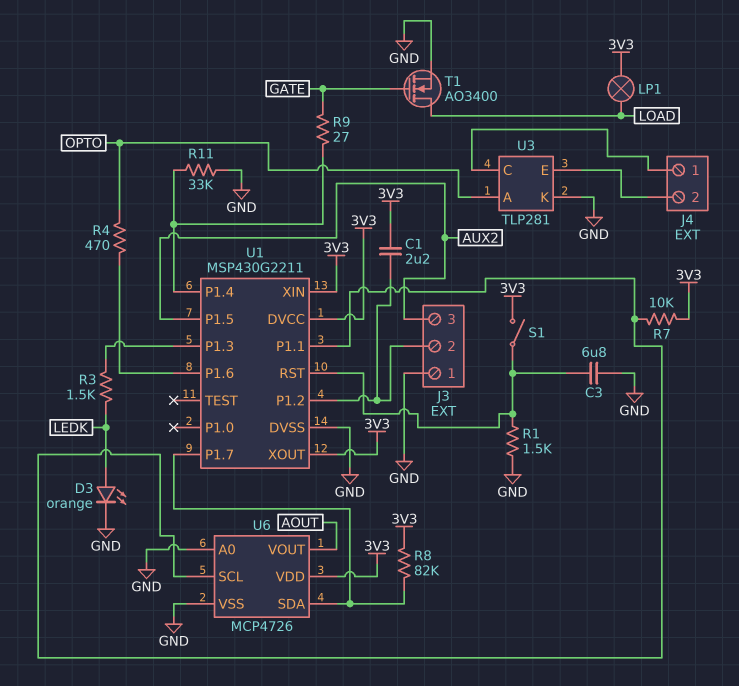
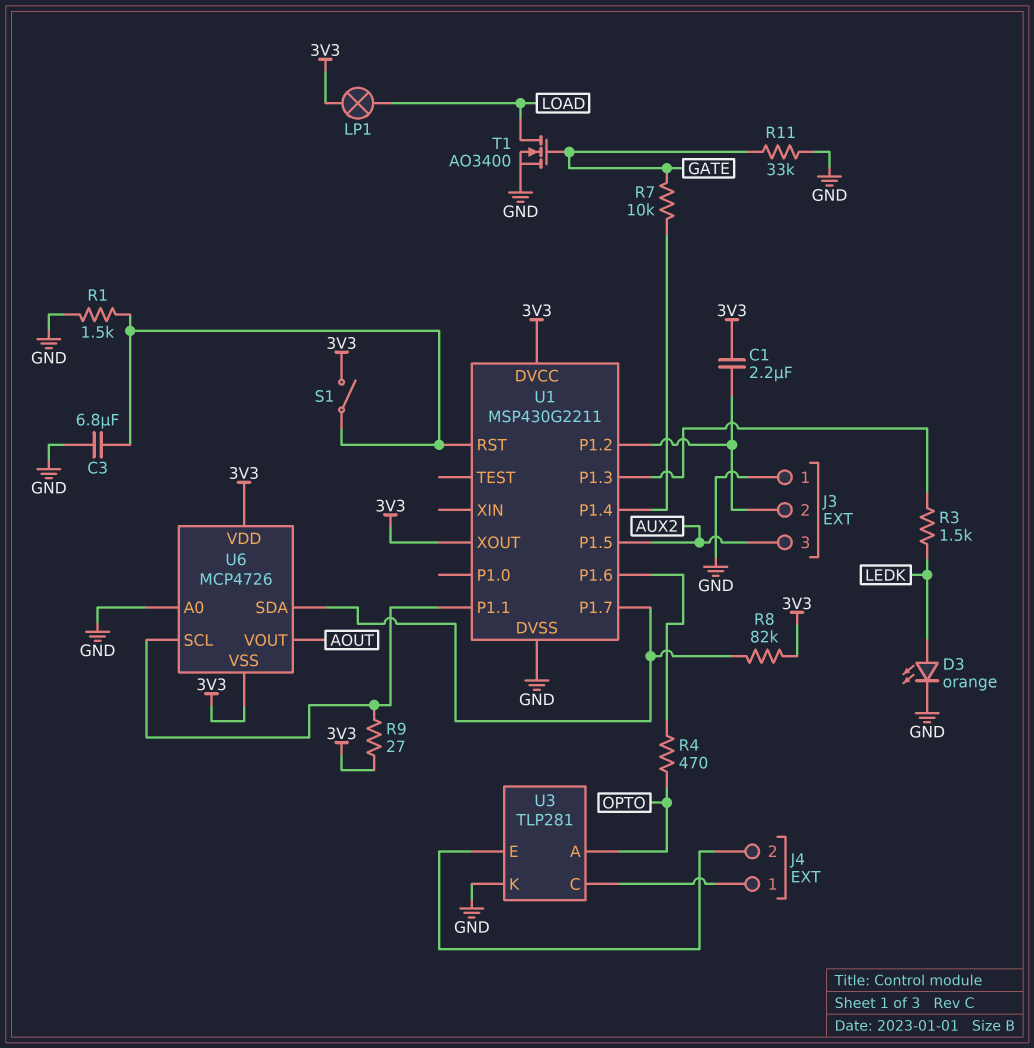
R7: 10k (3V3, U1/P1.1) -> 10k (GATE, U1/P1.4)
R9: 27 (GATE, U1/P1.4) -> 27 (3V3, U1/P1.1)
R11: 33k (GND, U1/P1.4) -> 33k (GATE, GND)
U1 pin XIN: 3V3 -> none
U6 pin VSS: GND -> 3V3

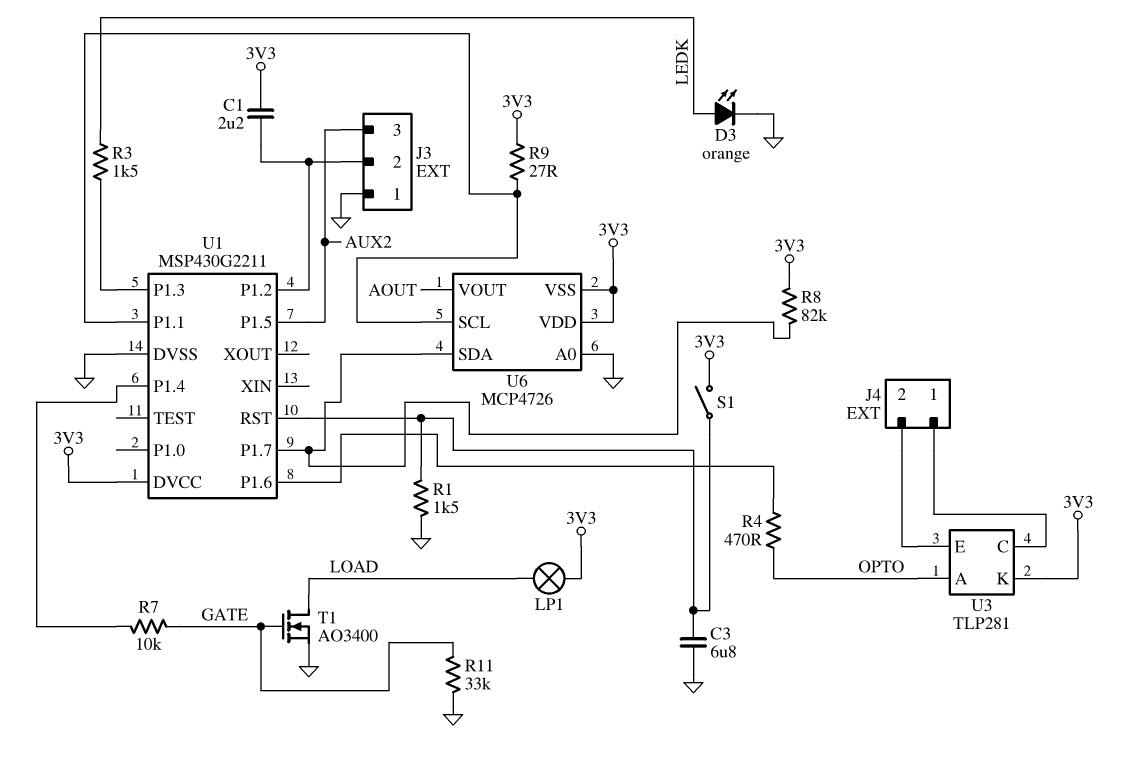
U1 pin XOUT: 3V3 -> none
U3 pin K: GND -> 3V3

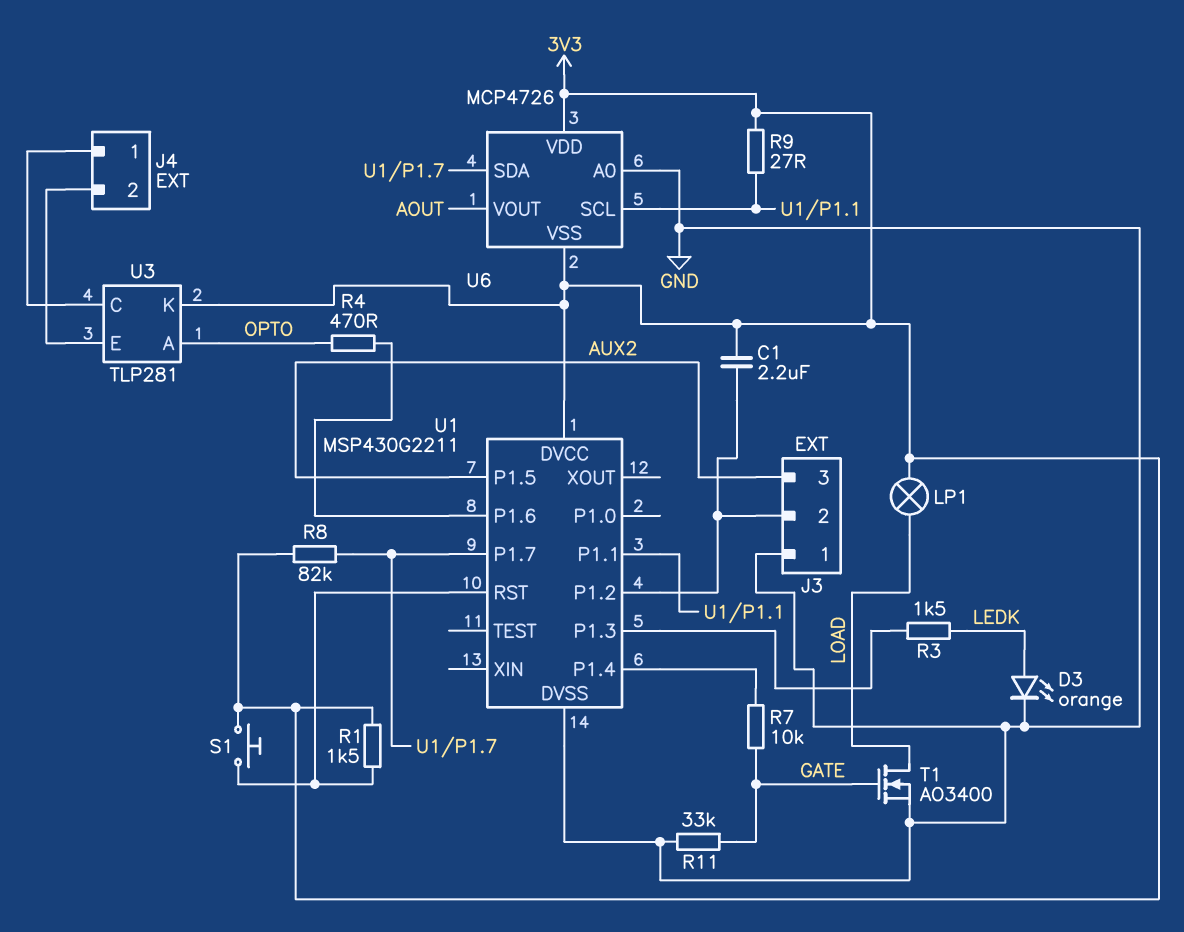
C3: 6.8uF (GND, U1/RST) -> none
R1: 1.5k (GND, U1/RST) -> 1.5k (3V3, U1/RST)
S1: switch (3V3, U1/RST) -> button (3V3, U1/RST)

